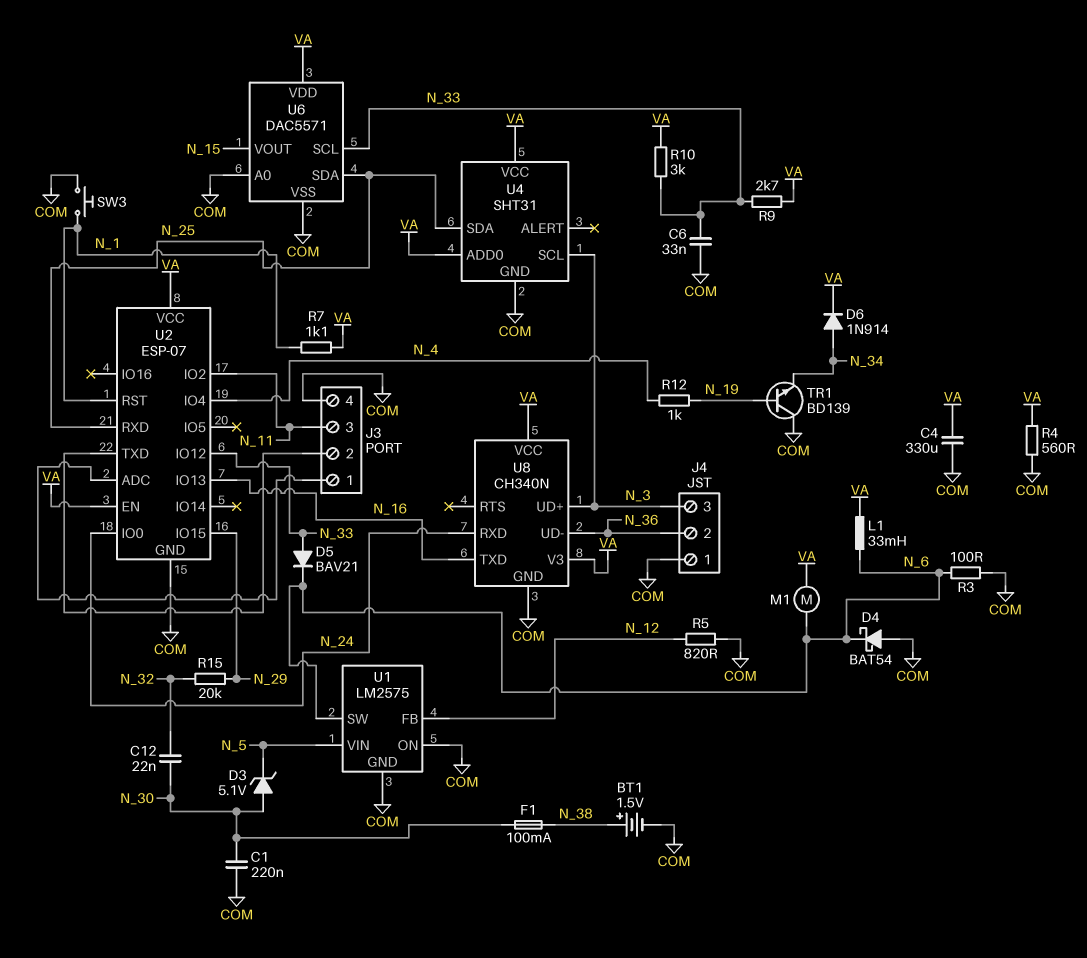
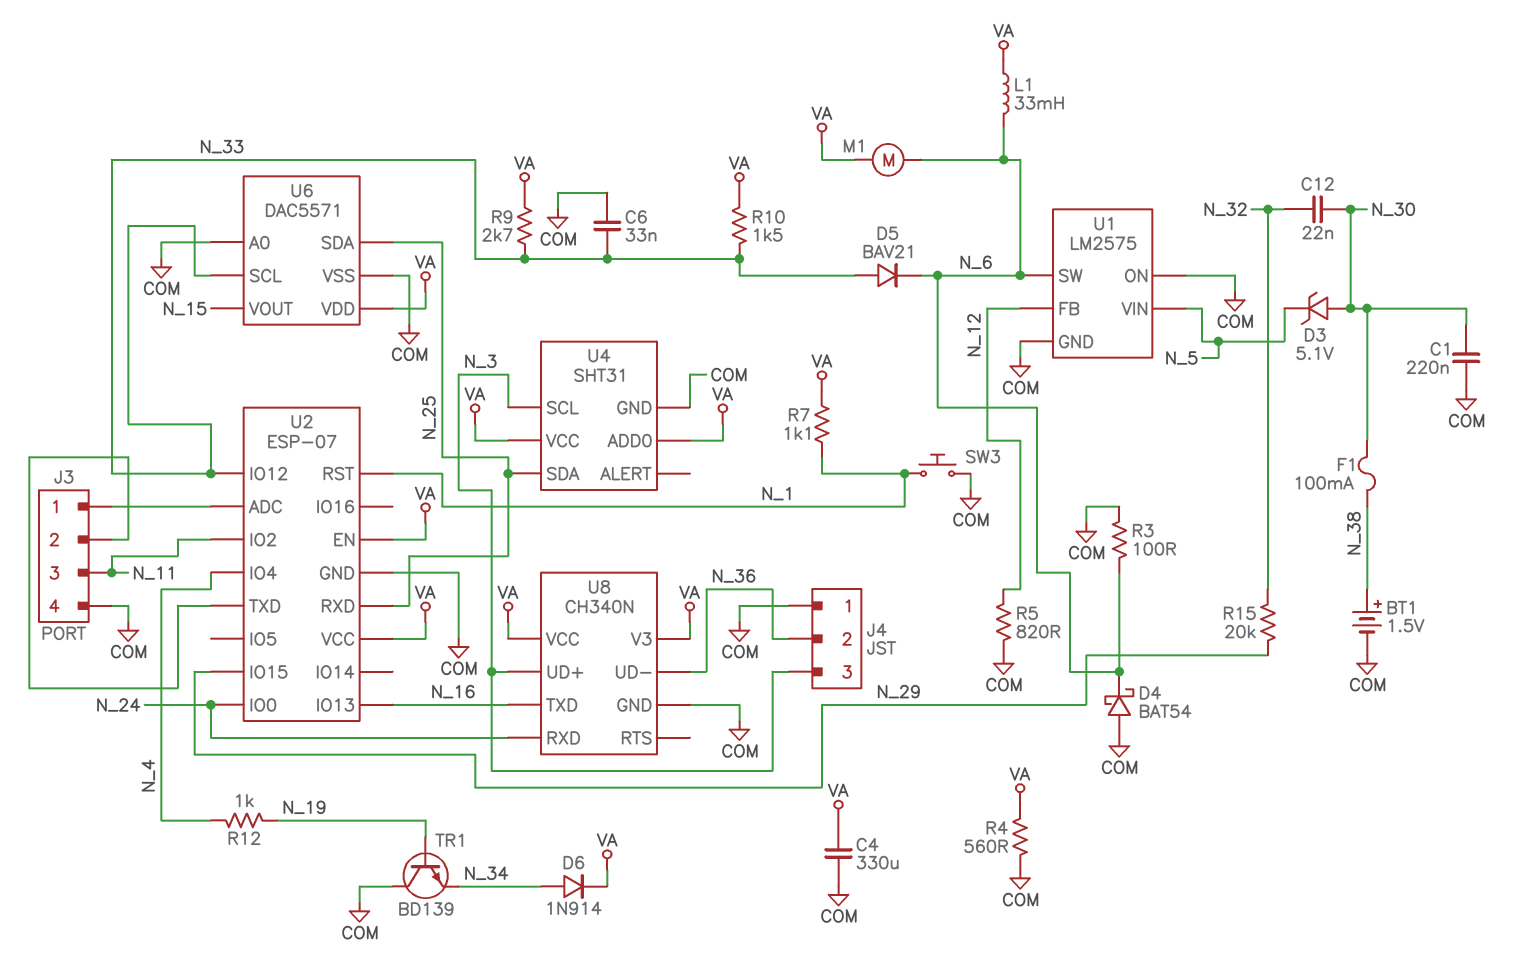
R10: 3k (N_33, VA) -> 1.5k (N_33, VA)

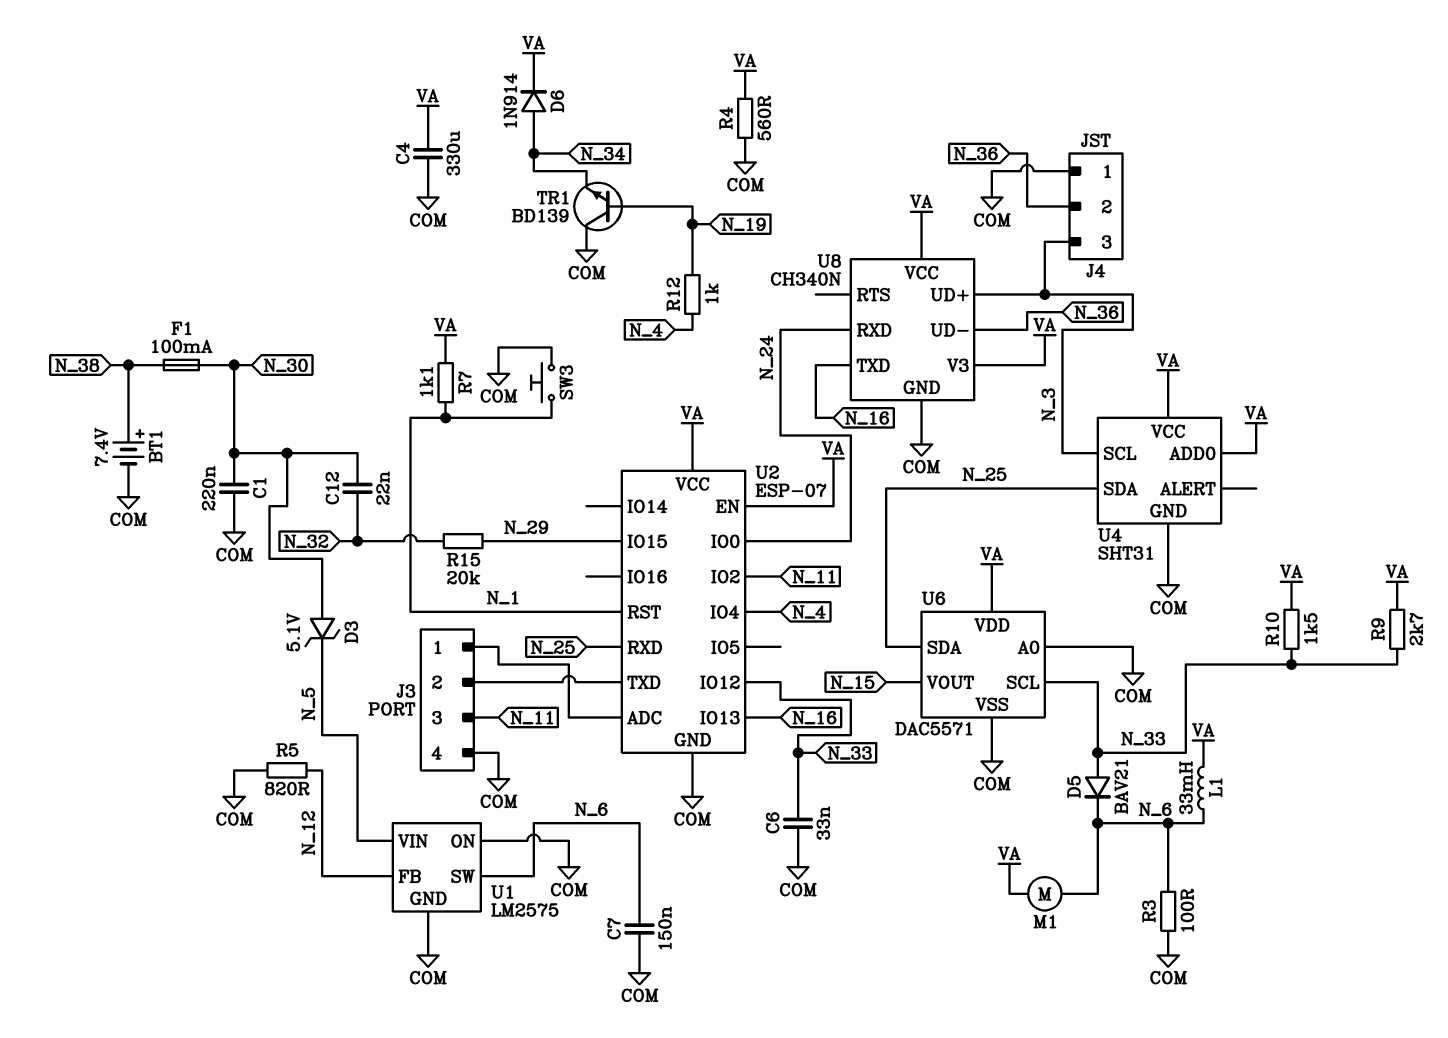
BT1: 1.5V (plus N_38, minus COM) -> 7.4V (plus N_38, minus COM)
C7: none -> 150nF (COM, N_6)
D4: schottky BAT54 (A COM, K N_6) -> none

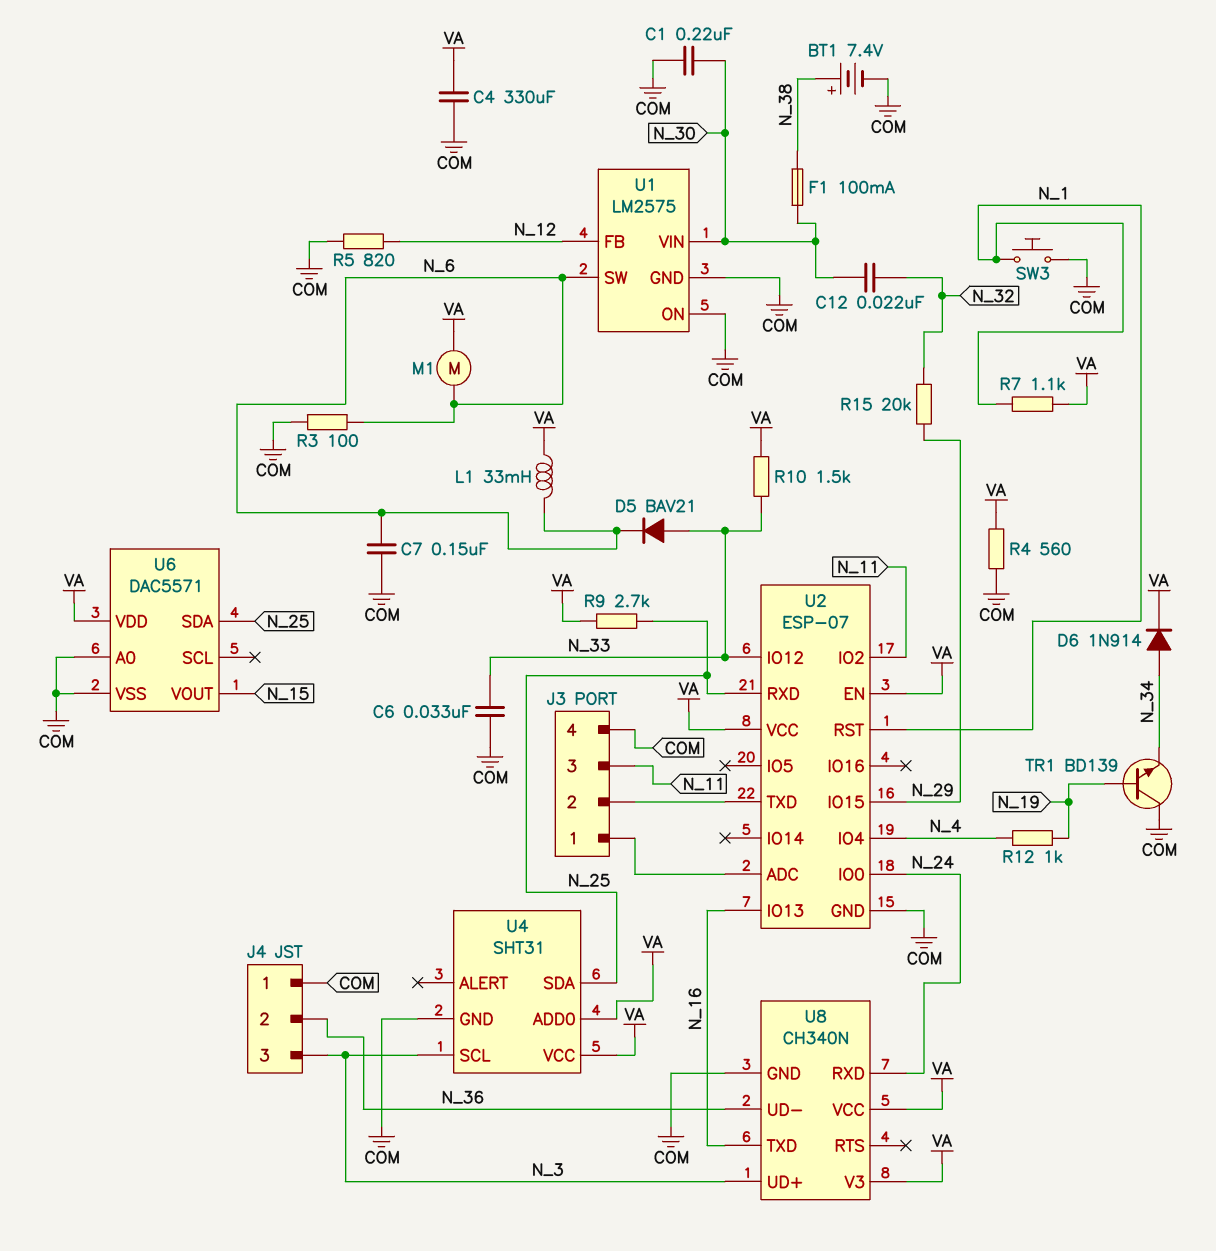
D3: zener 5.1V (A N_30, K N_5) -> none
R9: 2.7k (N_33, VA) -> 2.7k (N_25, VA)
U1 pin VIN: N_5 -> N_30
U6 pin SCL: N_33 -> none

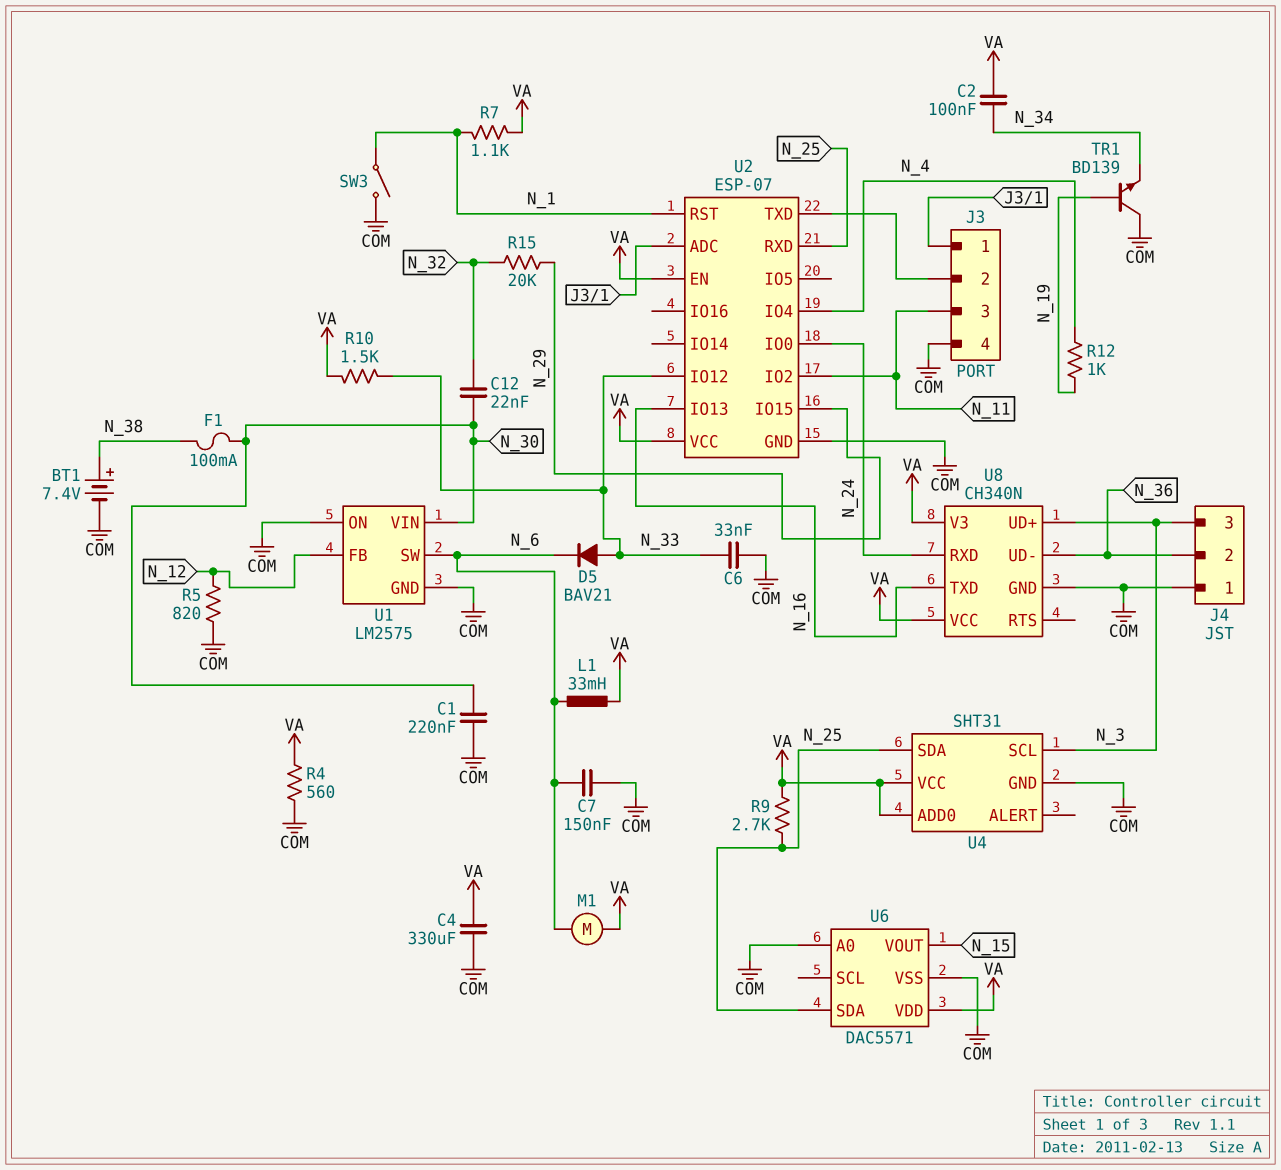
C2: none -> 100nF (N_34, VA)
D6: diode 1N914 (A N_34, K VA) -> none
R3: 100 (COM, N_6) -> none
SW3: button (COM, N_1) -> switch (COM, N_1)

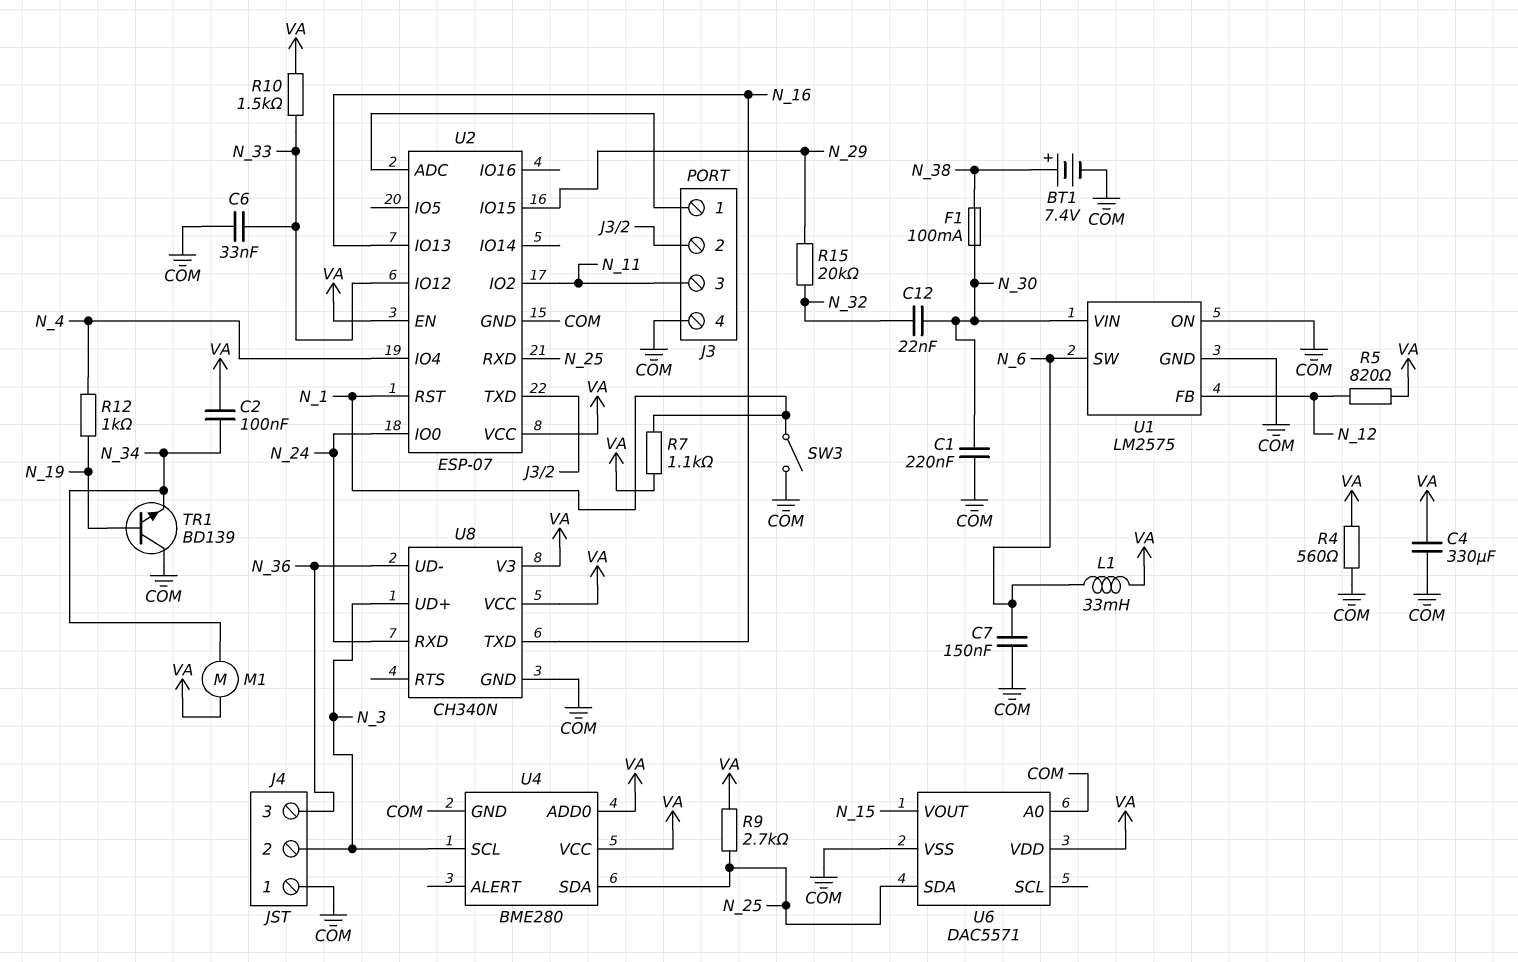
D5: diode BAV21 (A N_33, K N_6) -> none
J4 pin 2: N_36 -> N_3
J4 pin 3: N_3 -> N_36
M1: motor (N_6, VA) -> motor (N_34, VA)
R5: 820 (COM, N_12) -> 820 (N_12, VA)
U4: SHT31 -> BME280

